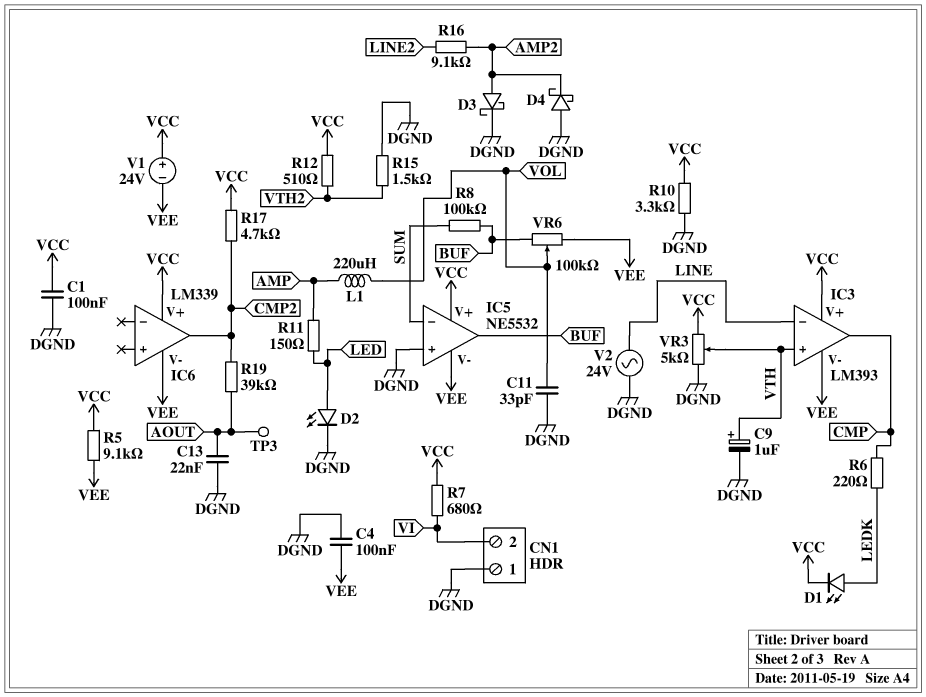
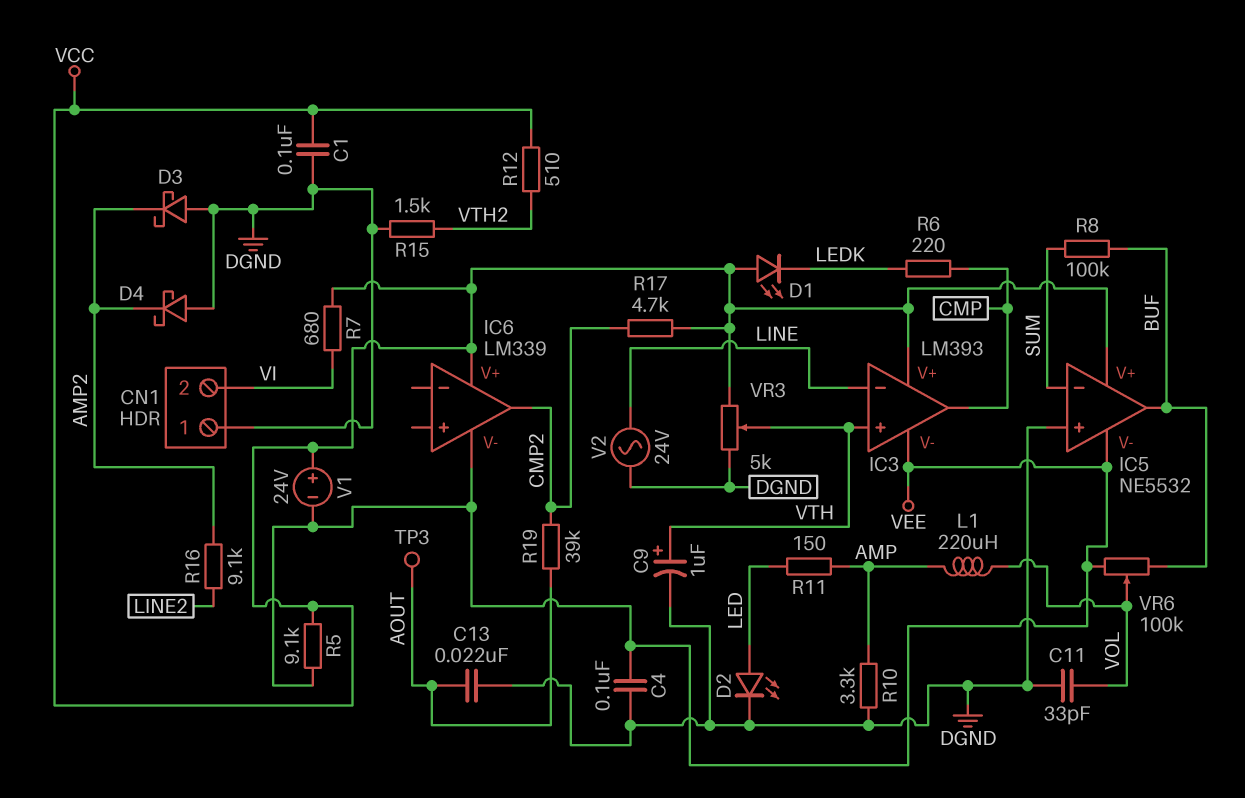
D1: LED (A LEDK, K VCC) -> LED (A VCC, K LEDK)
D3: schottky (A AMP2, K DGND) -> schottky (A DGND, K AMP2)
R10: 3.3k (DGND, VCC) -> 3.3k (AMP, DGND)

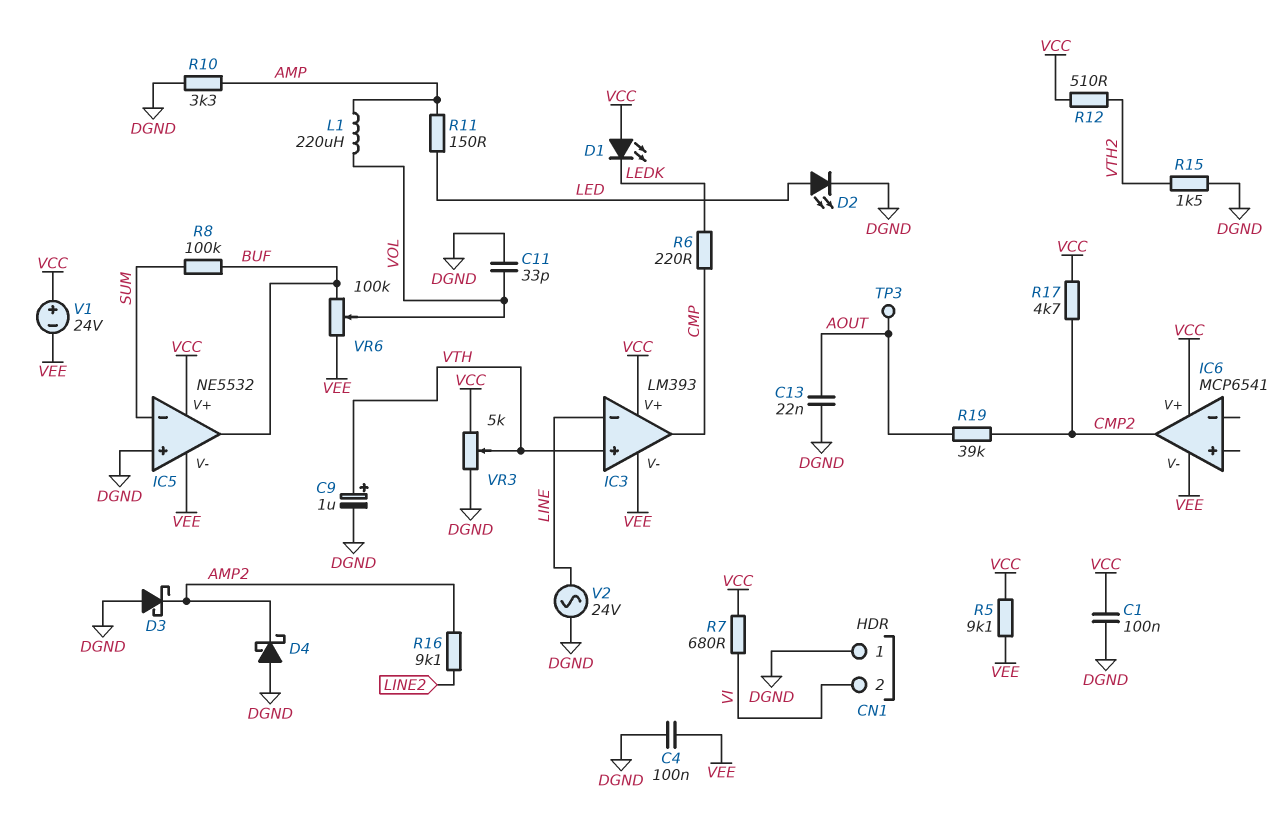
IC6: LM339 -> MCP6541

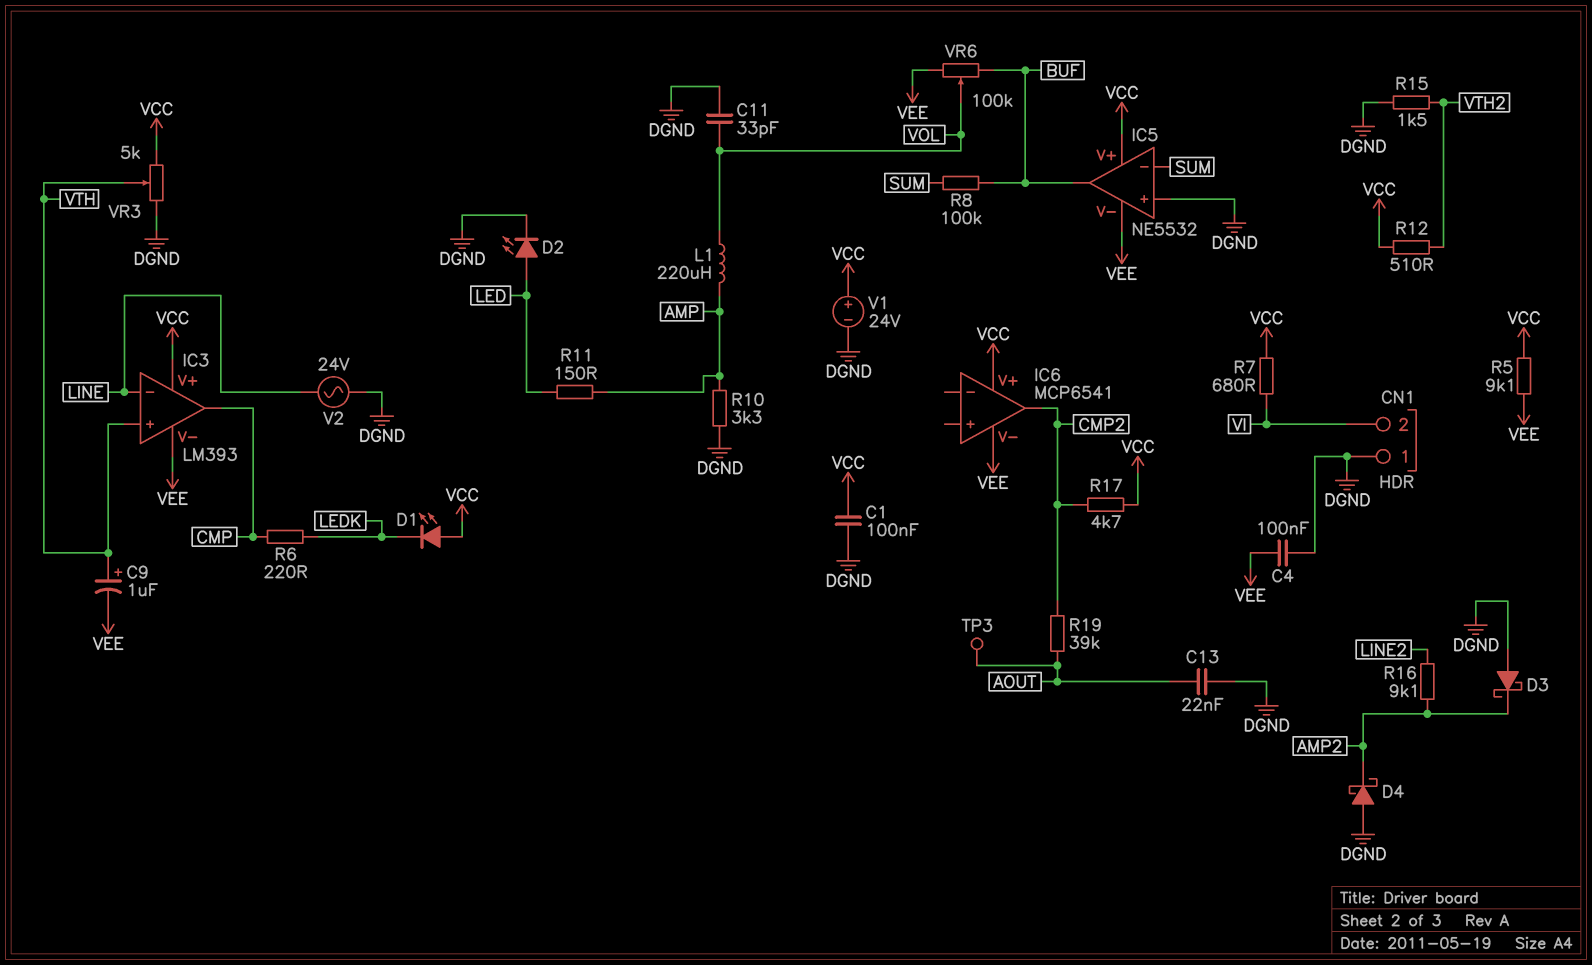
C9: 1uF (plus VTH, minus DGND) -> 1uF (plus VTH, minus VEE)
V1: 24V (plus VCC, minus VEE) -> 24V (plus VCC, minus DGND)

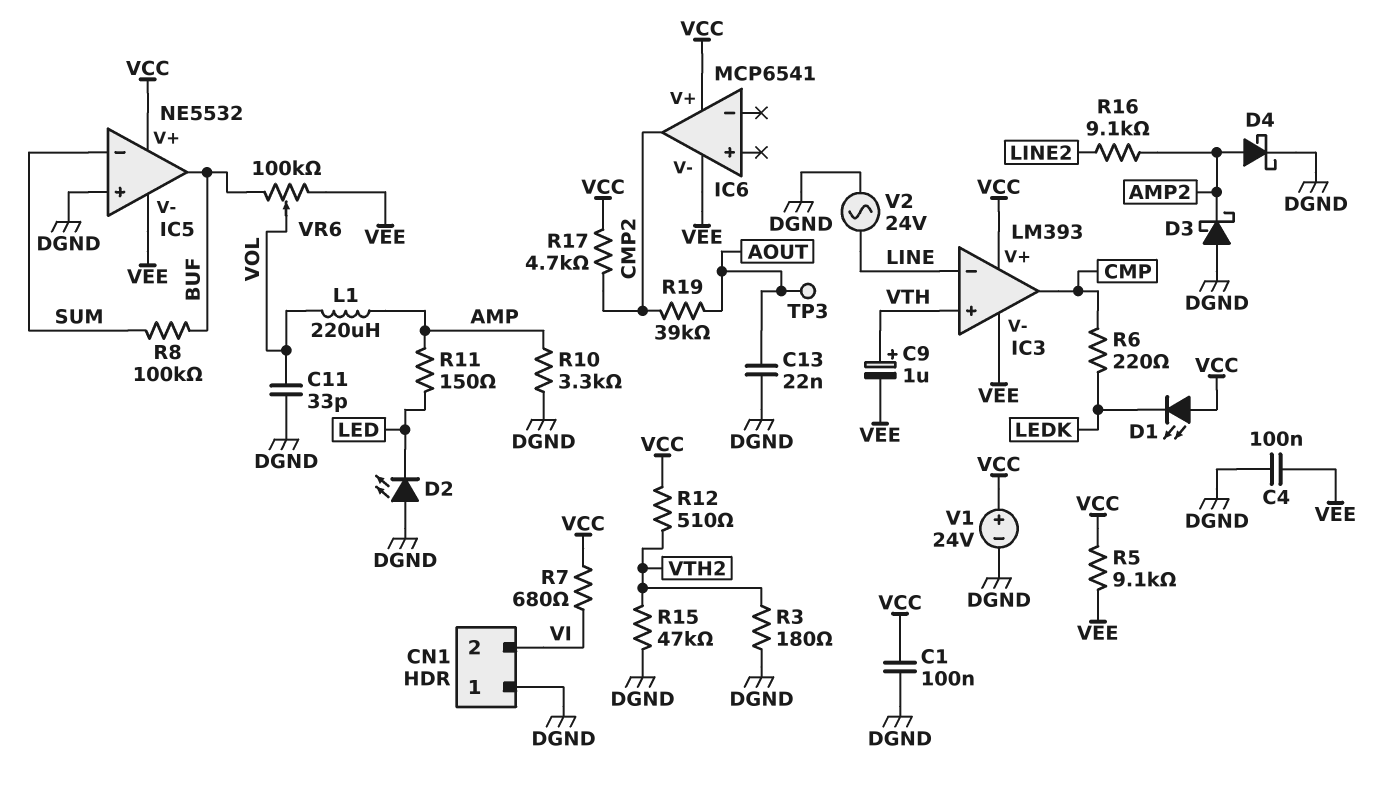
D2: LED (A LED, K DGND) -> LED (A DGND, K LED)
D4: schottky (A DGND, K AMP2) -> schottky (A AMP2, K DGND)
R3: none -> 180 (DGND, VTH2)
R15: 1.5k (DGND, VTH2) -> 47k (DGND, VTH2)
VR3: 5k (DGND, VCC, wiper VTH) -> none

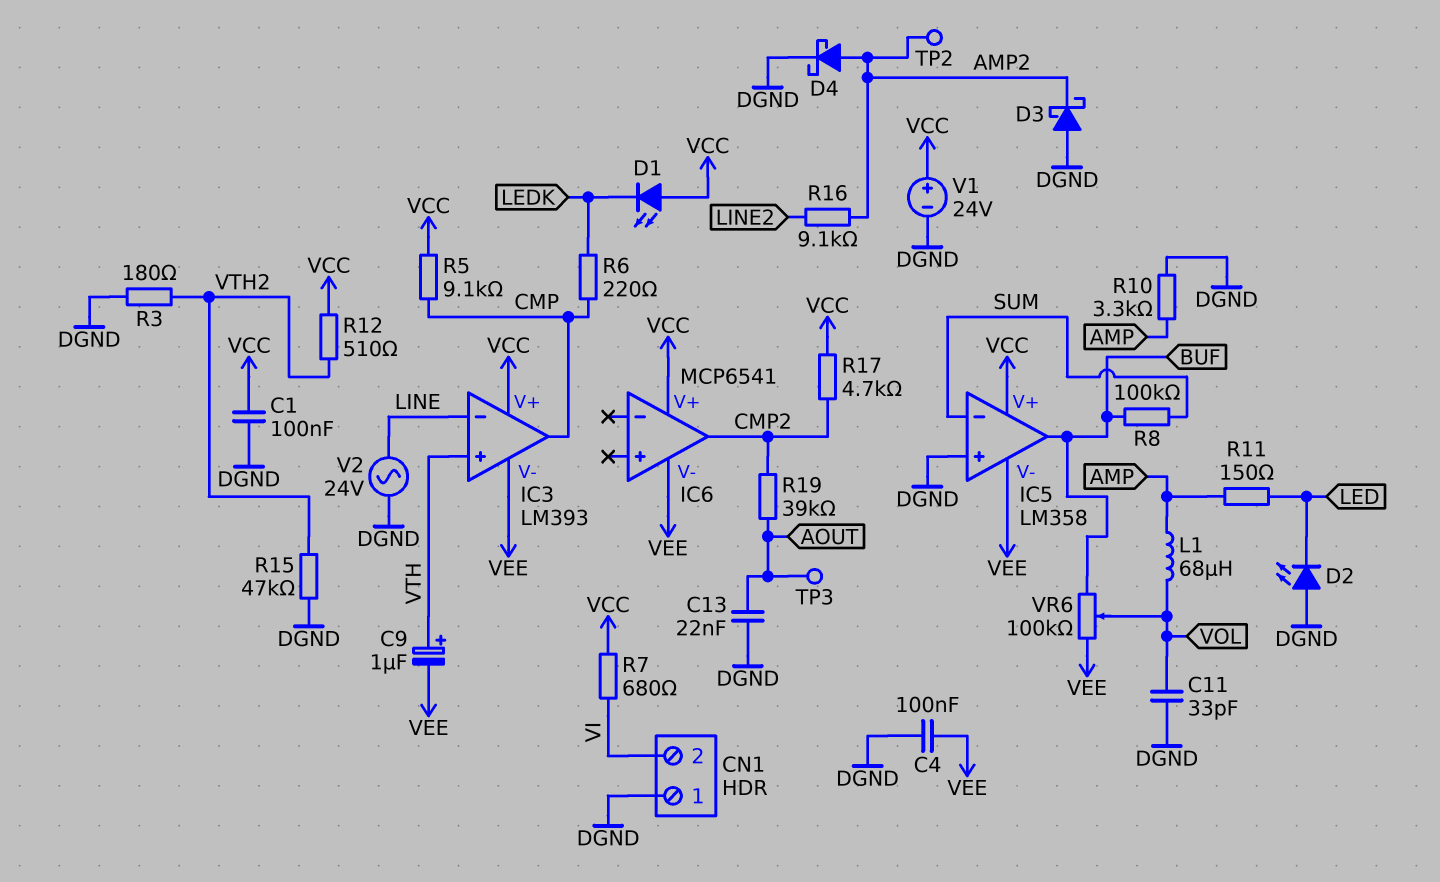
IC5: NE5532 -> LM358
L1: 220uH (AMP, VOL) -> 68uH (AMP, VOL)
R5: 9.1k (VCC, VEE) -> 9.1k (CMP, VCC)
TP2: none -> test point (AMP2)

